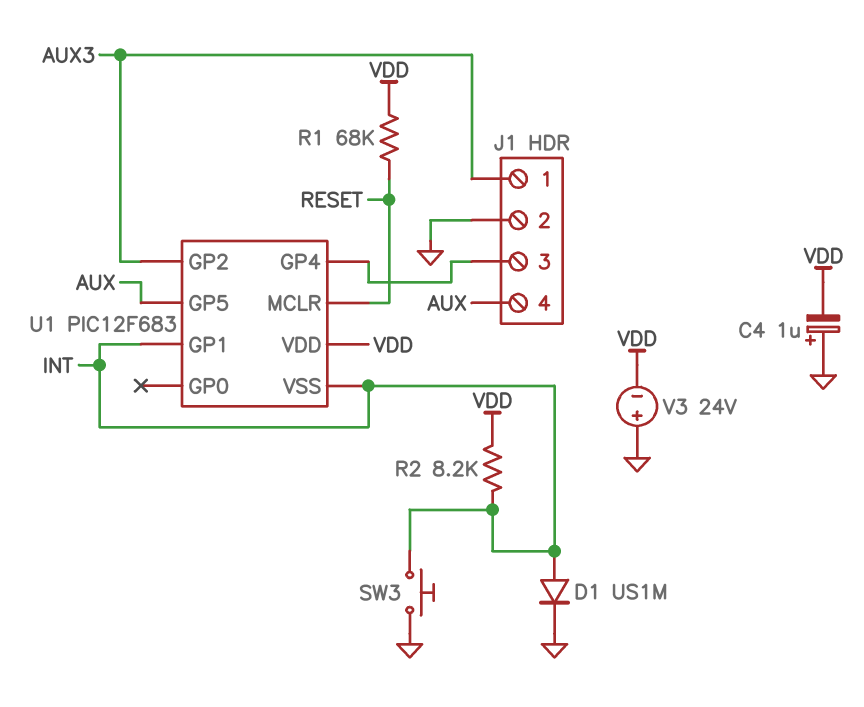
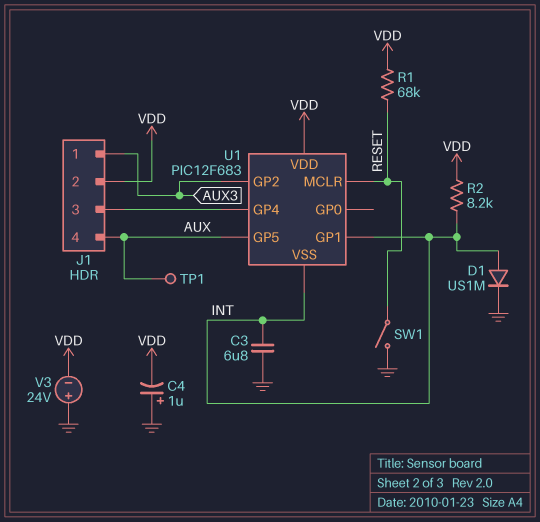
C3: none -> 6.8uF (GND, INT)
J1 pin 2: GND -> VDD
SW1: none -> switch (GND, RESET)
SW3: button (GND, INT) -> none
TP1: none -> test point (AUX)

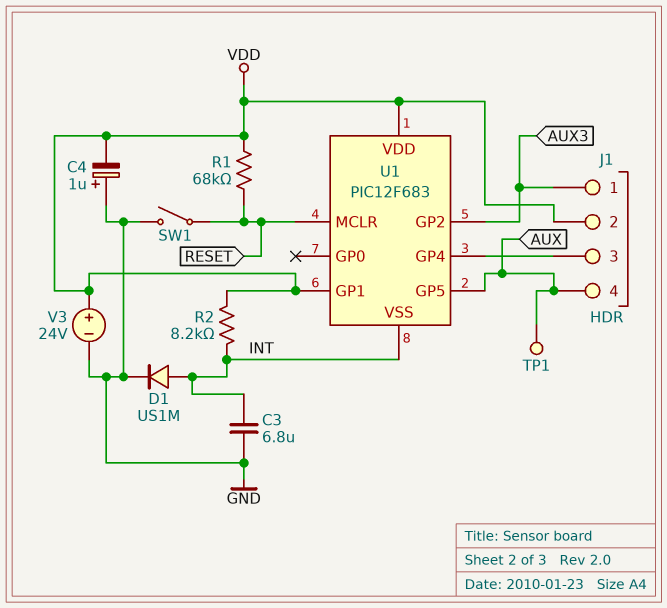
U1 pin GP1: INT -> VDD
V3: 24V (plus GND, minus VDD) -> 24V (plus VDD, minus GND)

